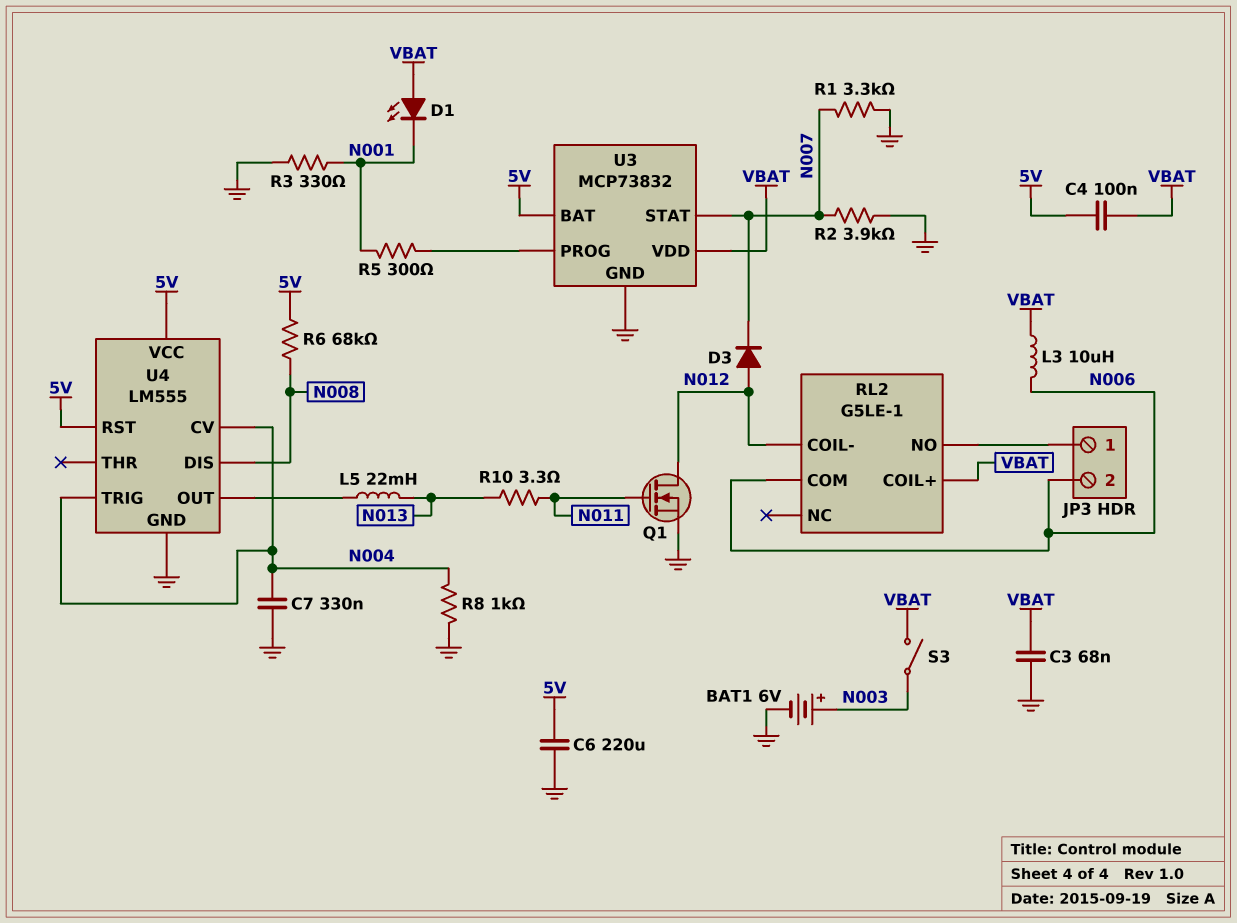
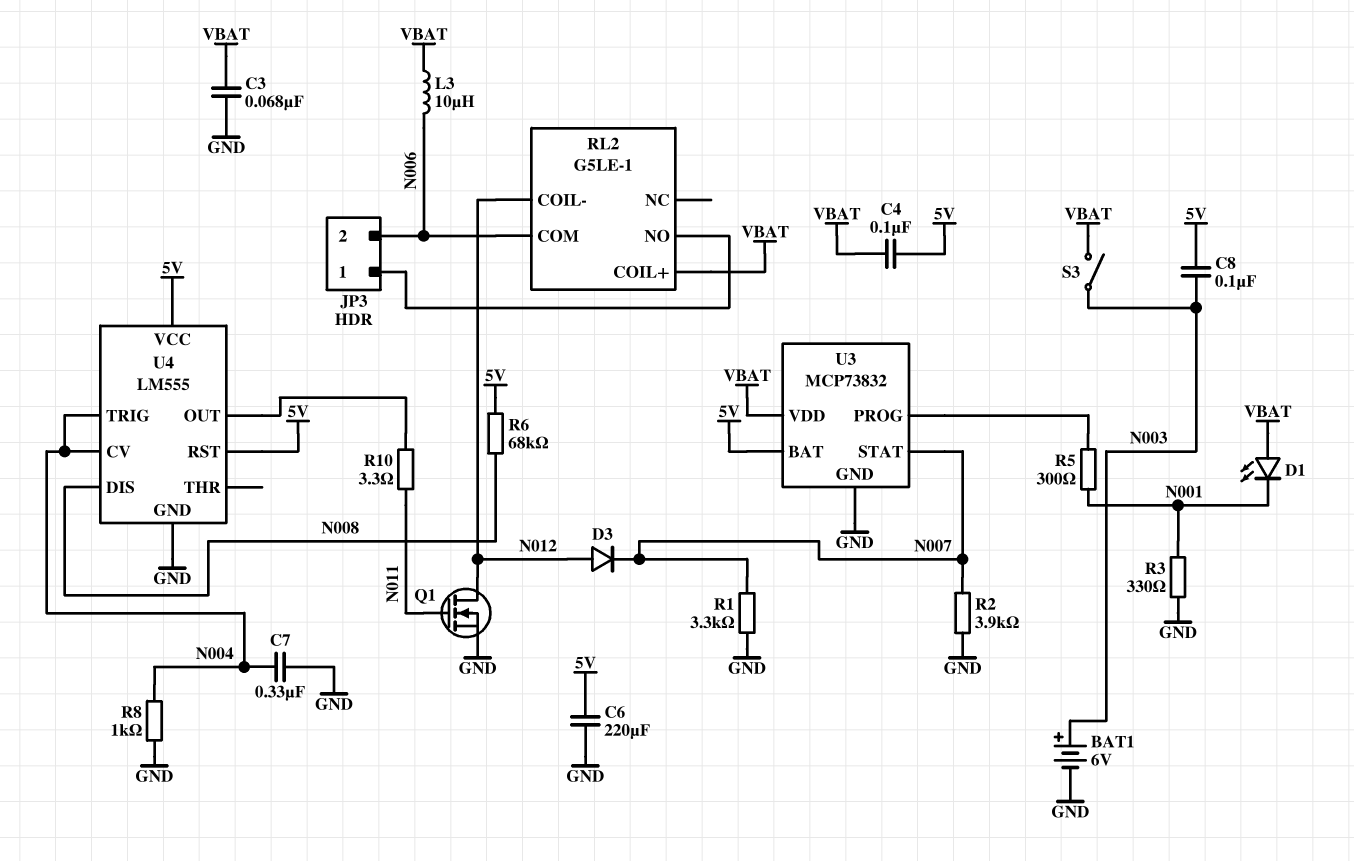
C8: none -> 100nF (5V, N003)
L5: 22mH (N013, U4/OUT) -> none
R10: 3.3 (N011, N013) -> 3.3 (N011, U4/OUT)

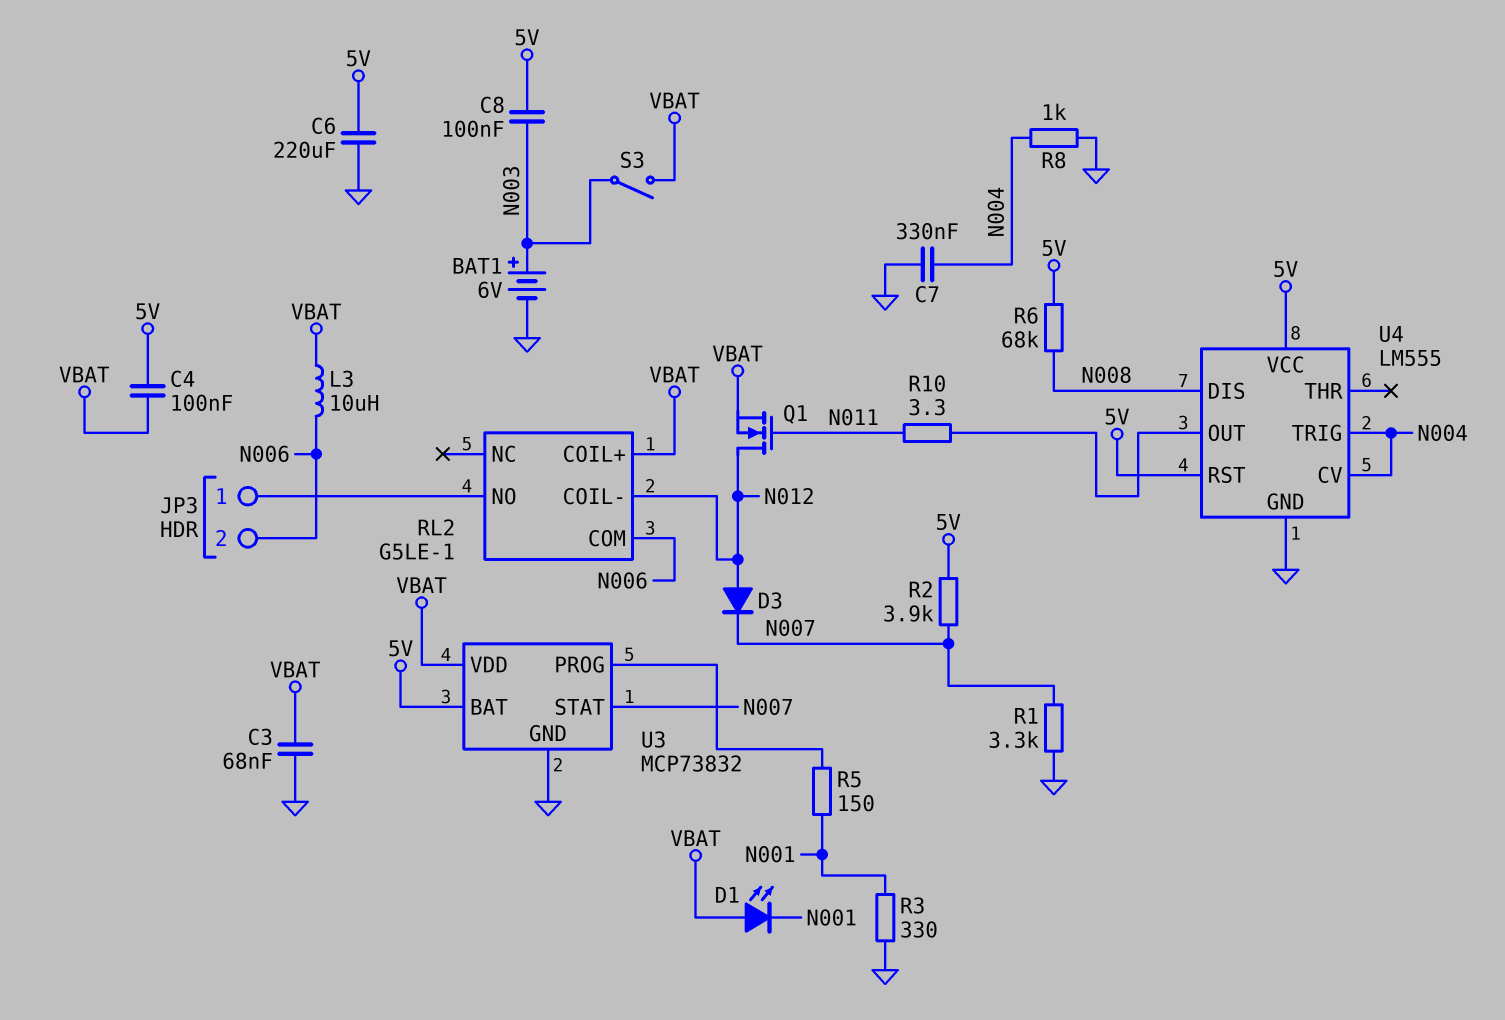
Q1: NMOS (G N011, D N012, S GND) -> NMOS (G N011, D N012, S VBAT)
R2: 3.9k (GND, N007) -> 3.9k (5V, N007)
R5: 300 (N001, U3/PROG) -> 150 (N001, U3/PROG)

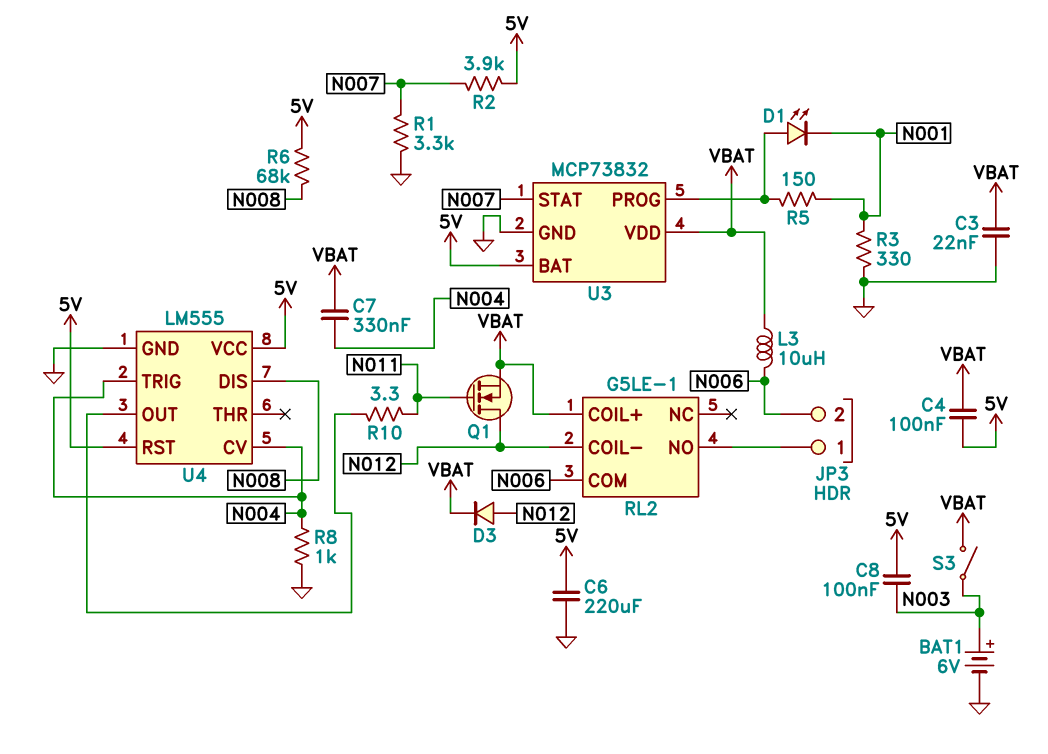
C3: 68nF (GND, VBAT) -> 22nF (GND, VBAT)
C7: 330nF (GND, N004) -> 330nF (N004, VBAT)
D1: LED (A VBAT, K N001) -> LED (A U3/PROG, K N001)
D3: diode (A N012, K N007) -> diode (A N012, K VBAT)

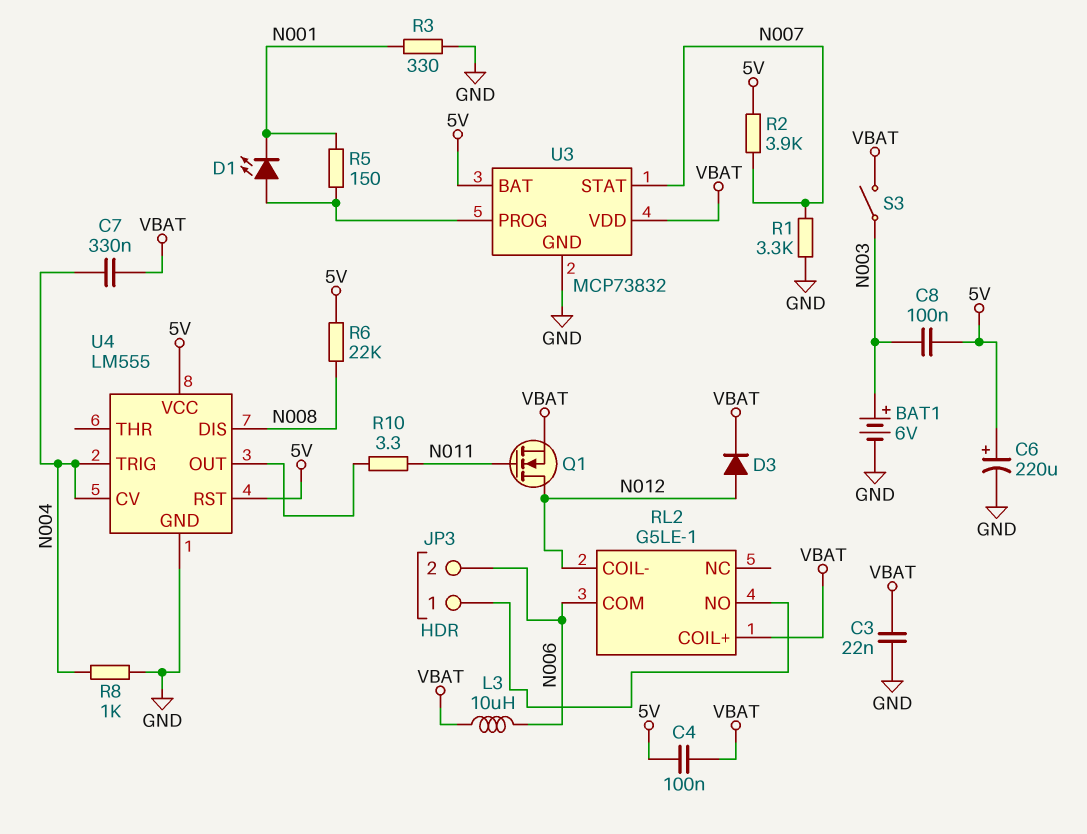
C6: 220uF (5V, GND) -> 220uF (plus 5V, minus GND)
R6: 68k (5V, N008) -> 22k (5V, N008)

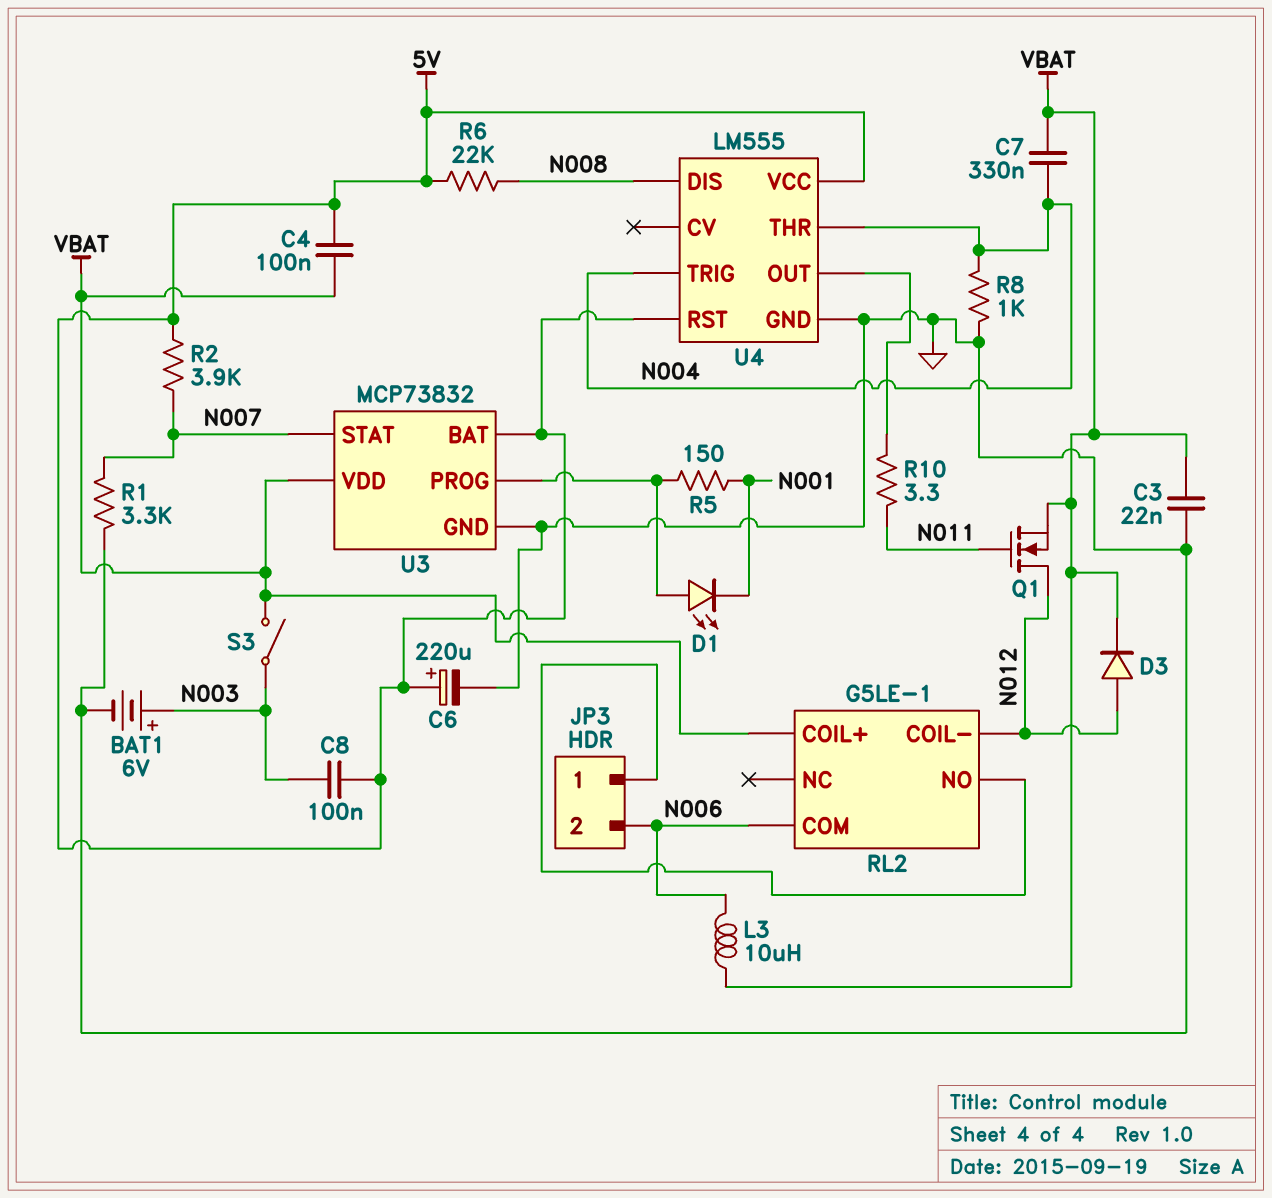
R3: 330 (GND, N001) -> none
U4 pin CV: N004 -> none
U4 pin THR: none -> N004

